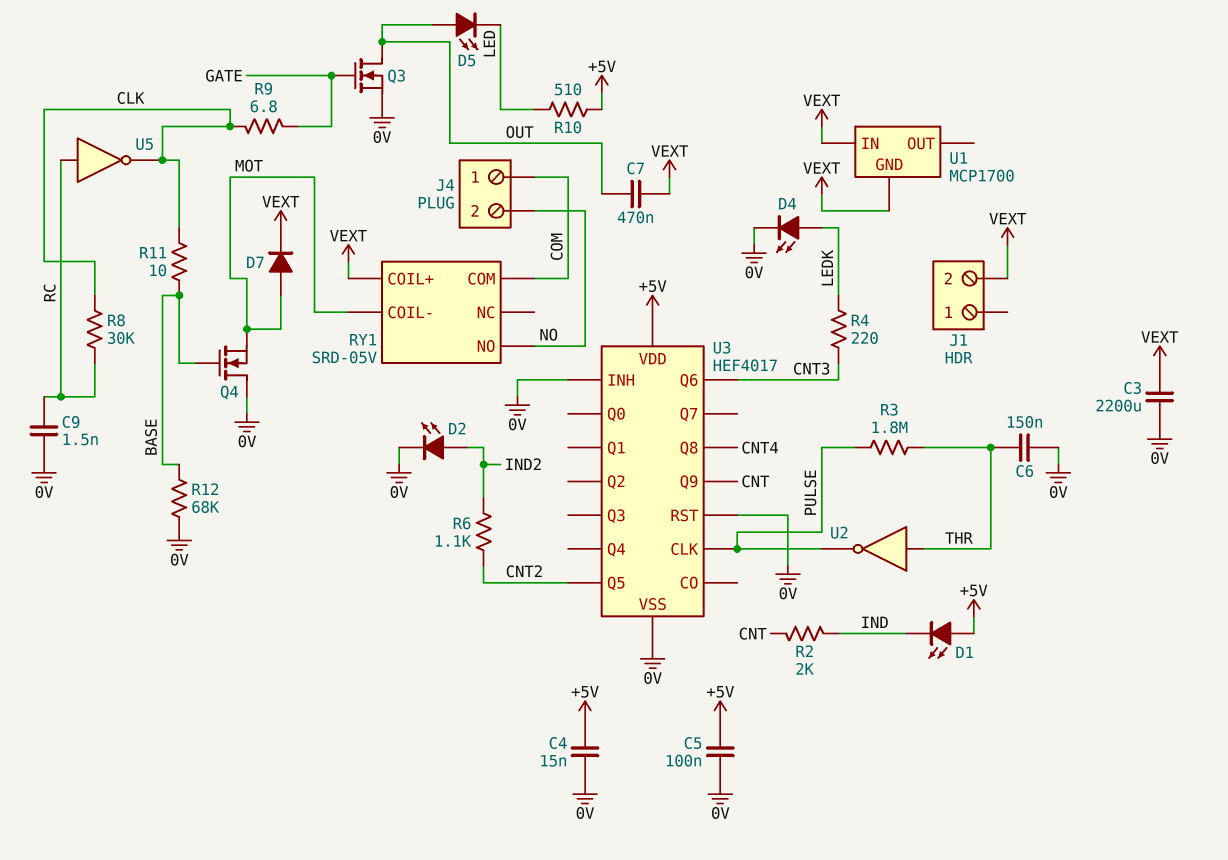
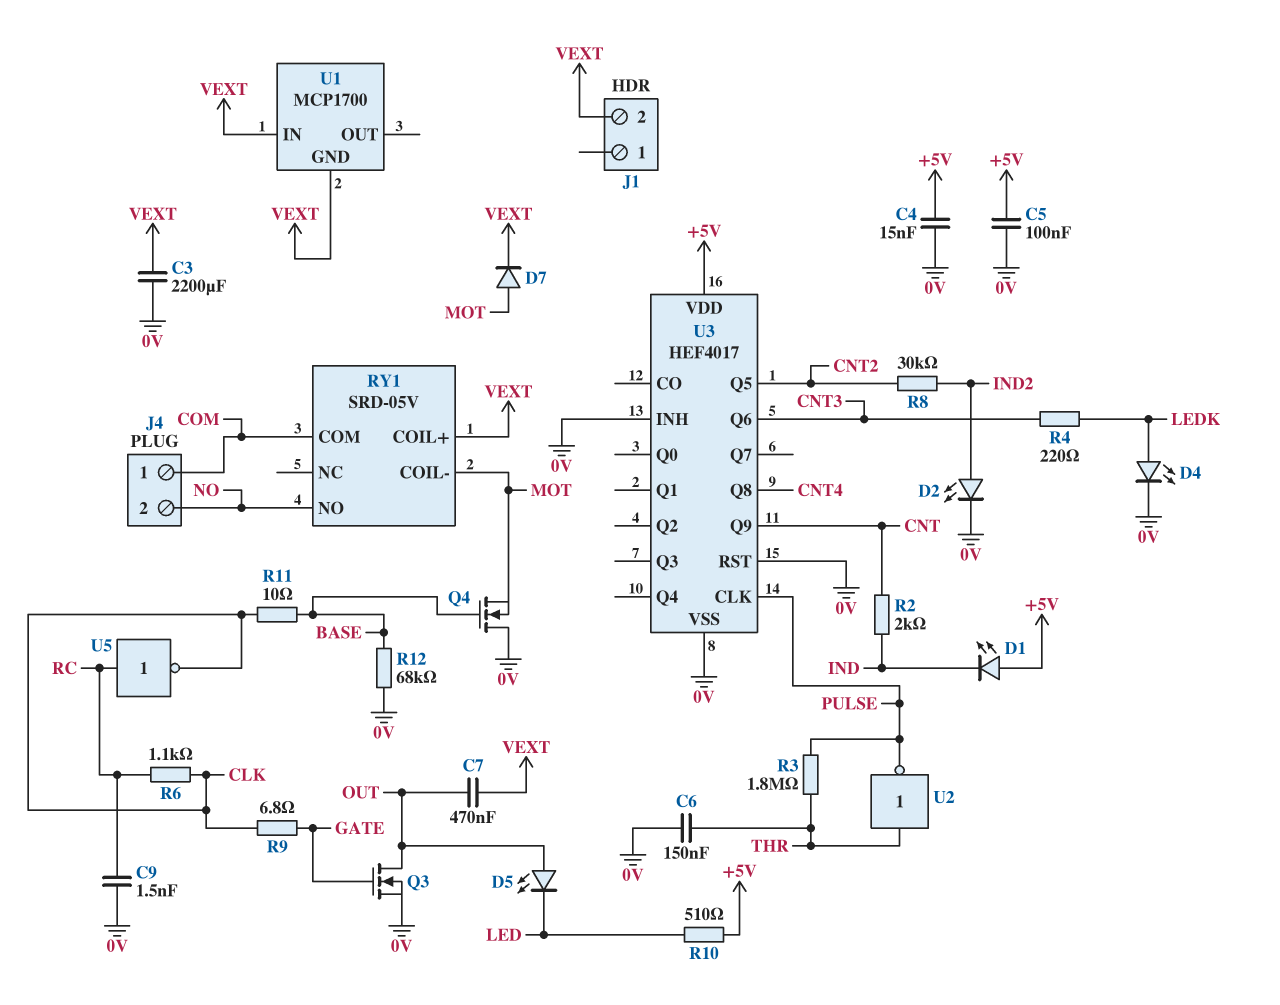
R6: 1.1k (CNT2, IND2) -> 1.1k (CLK, RC)
R8: 30k (CLK, RC) -> 30k (CNT2, IND2)

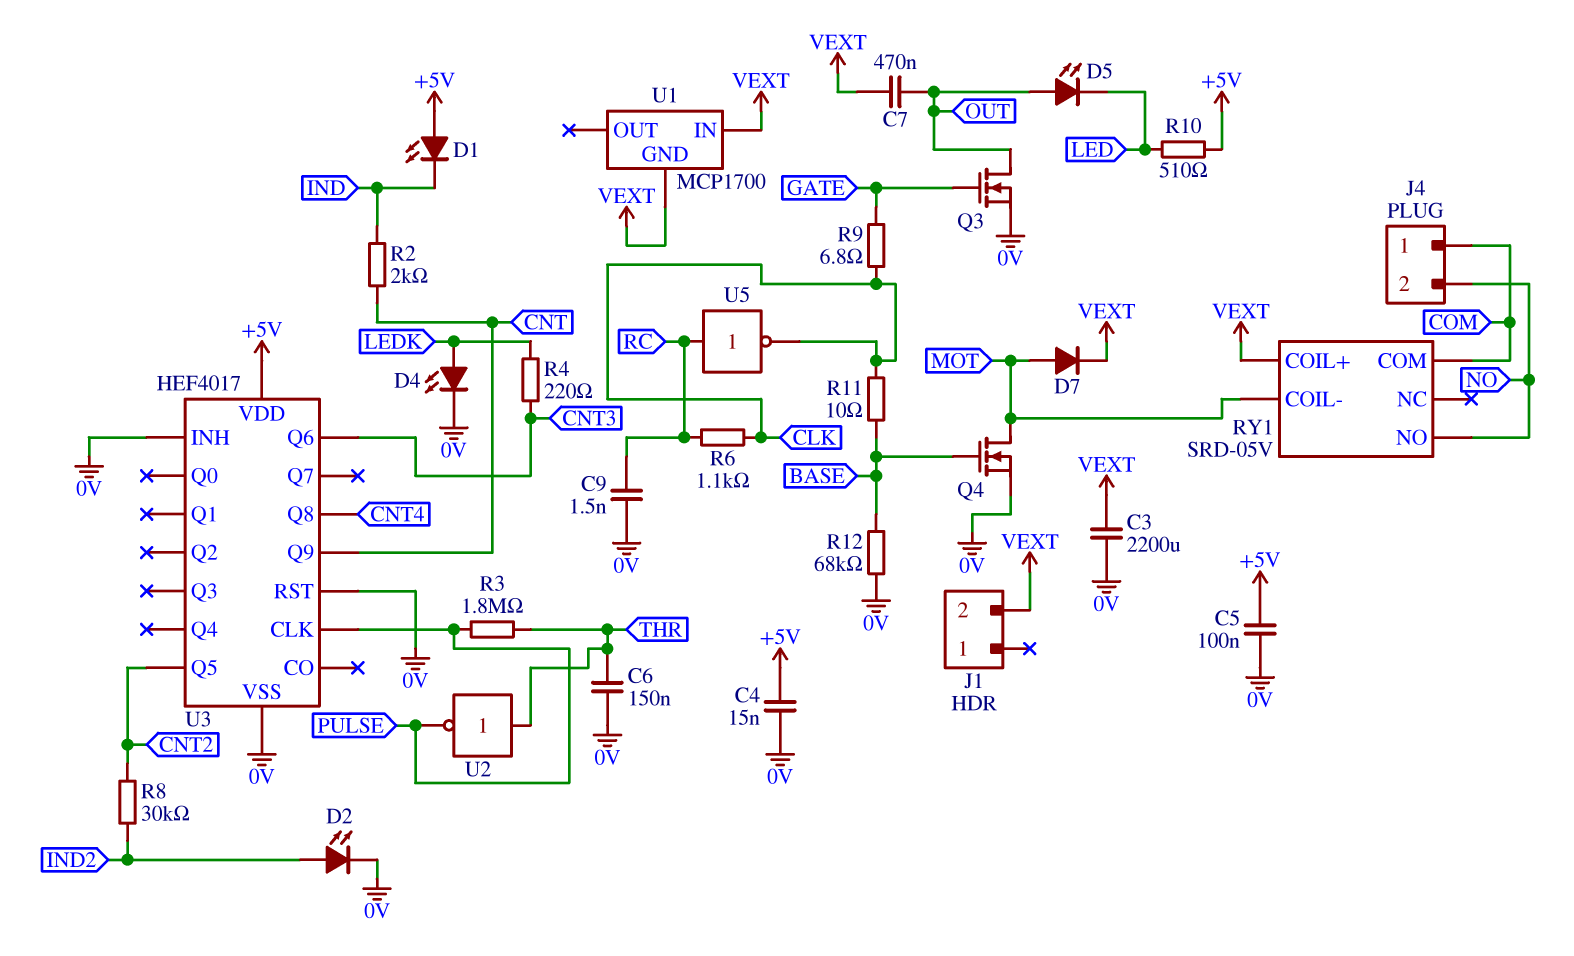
Q4: NMOS (G BASE, D 0V, S MOT) -> NMOS (G BASE, D MOT, S 0V)

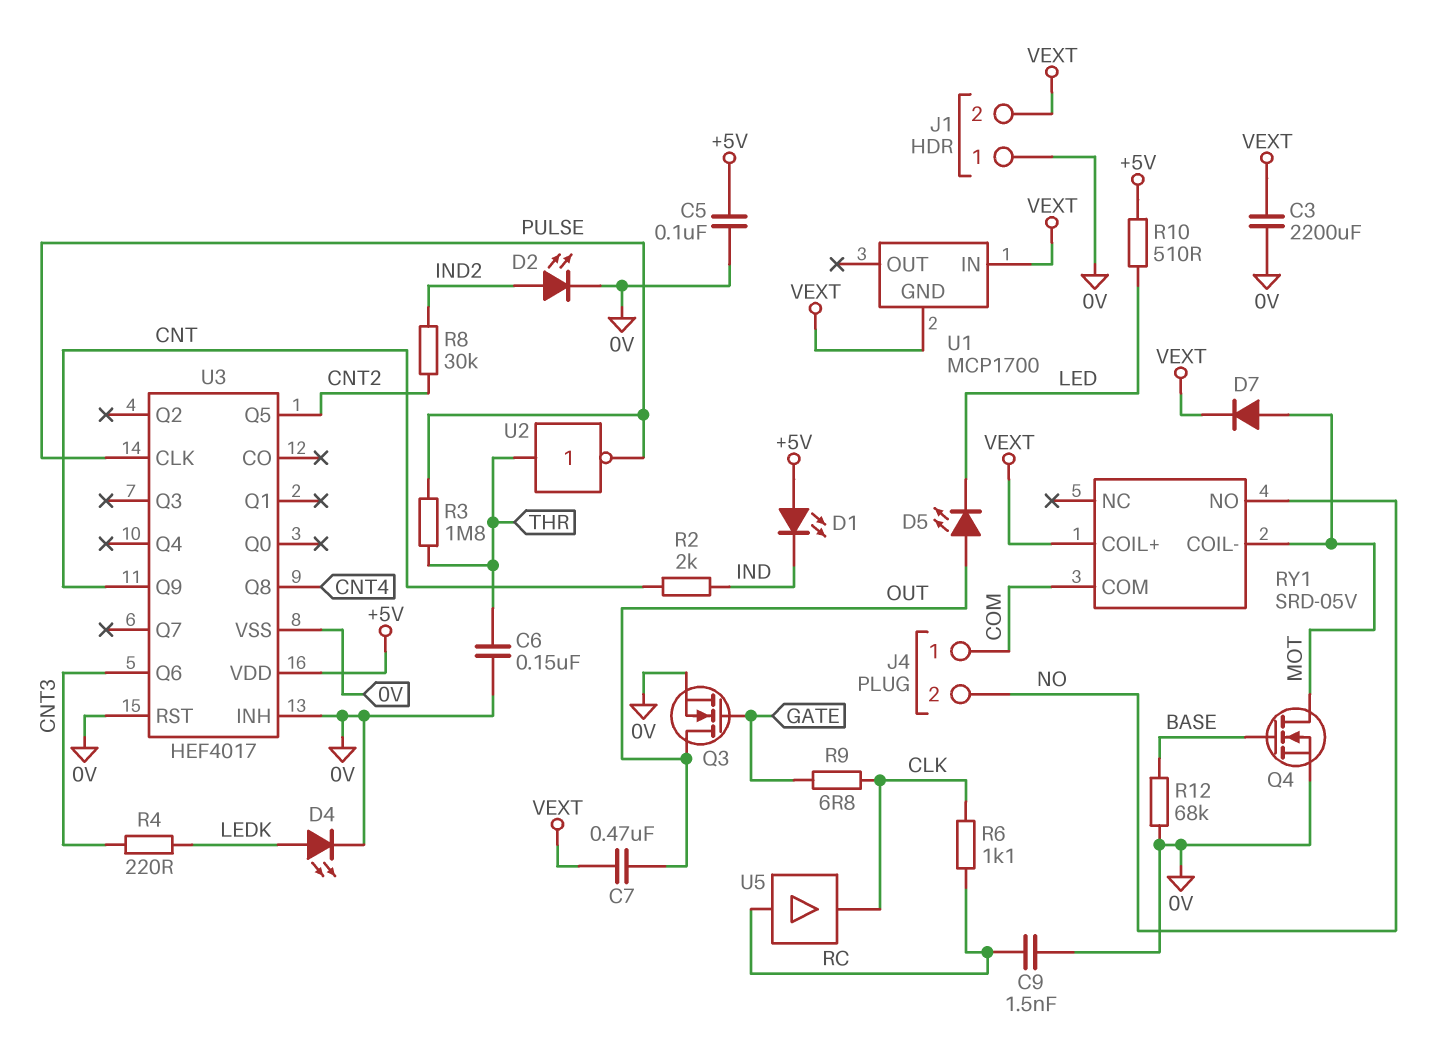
C4: 15nF (+5V, 0V) -> none
J1 pin 1: none -> 0V
R11: 10 (BASE, CLK) -> none
U5: NOT (in RC, out CLK) -> buffer (in RC, out CLK)

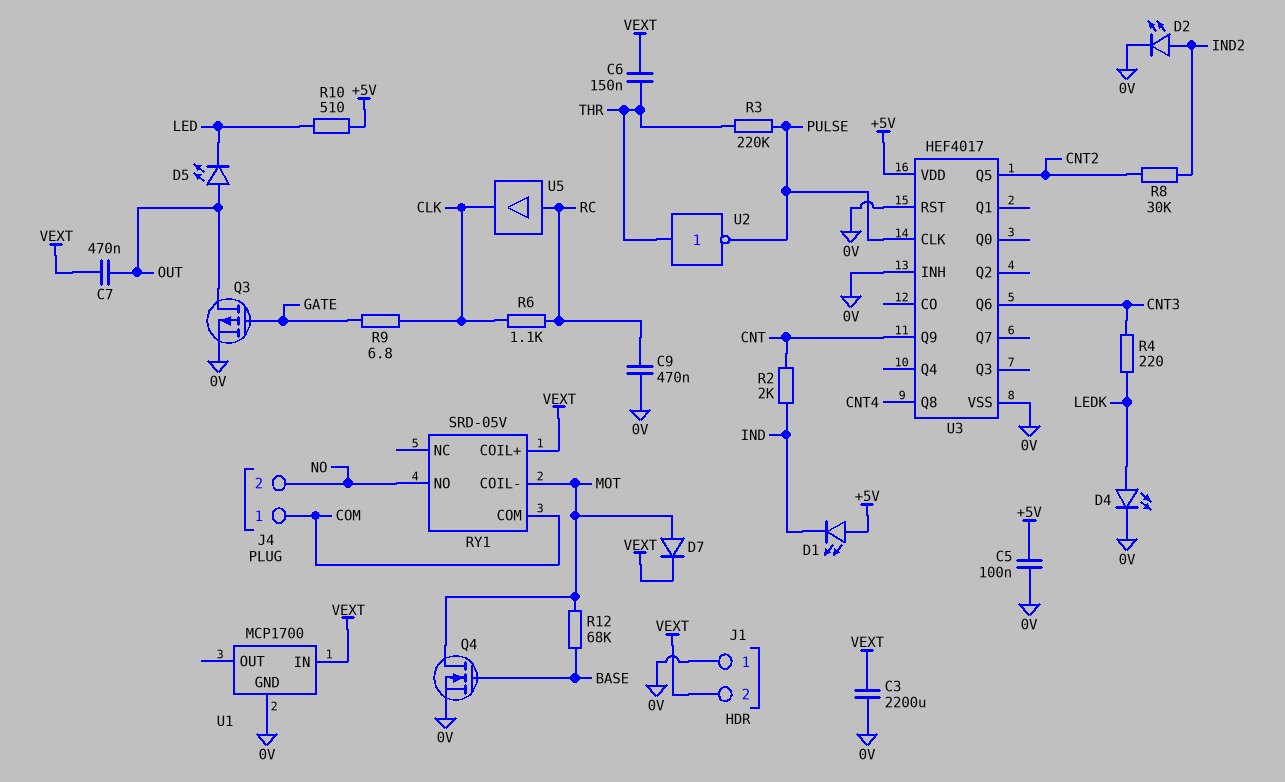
C6: 150nF (0V, THR) -> 150nF (THR, VEXT)
C9: 1.5nF (0V, RC) -> 470nF (0V, RC)
Q3: NMOS (G GATE, D OUT, S 0V) -> PMOS (G GATE, D OUT, S 0V)
R3: 1.8M (PULSE, THR) -> 220k (PULSE, THR)
R12: 68k (0V, BASE) -> 68k (BASE, MOT)
U1 pin GND: VEXT -> 0V

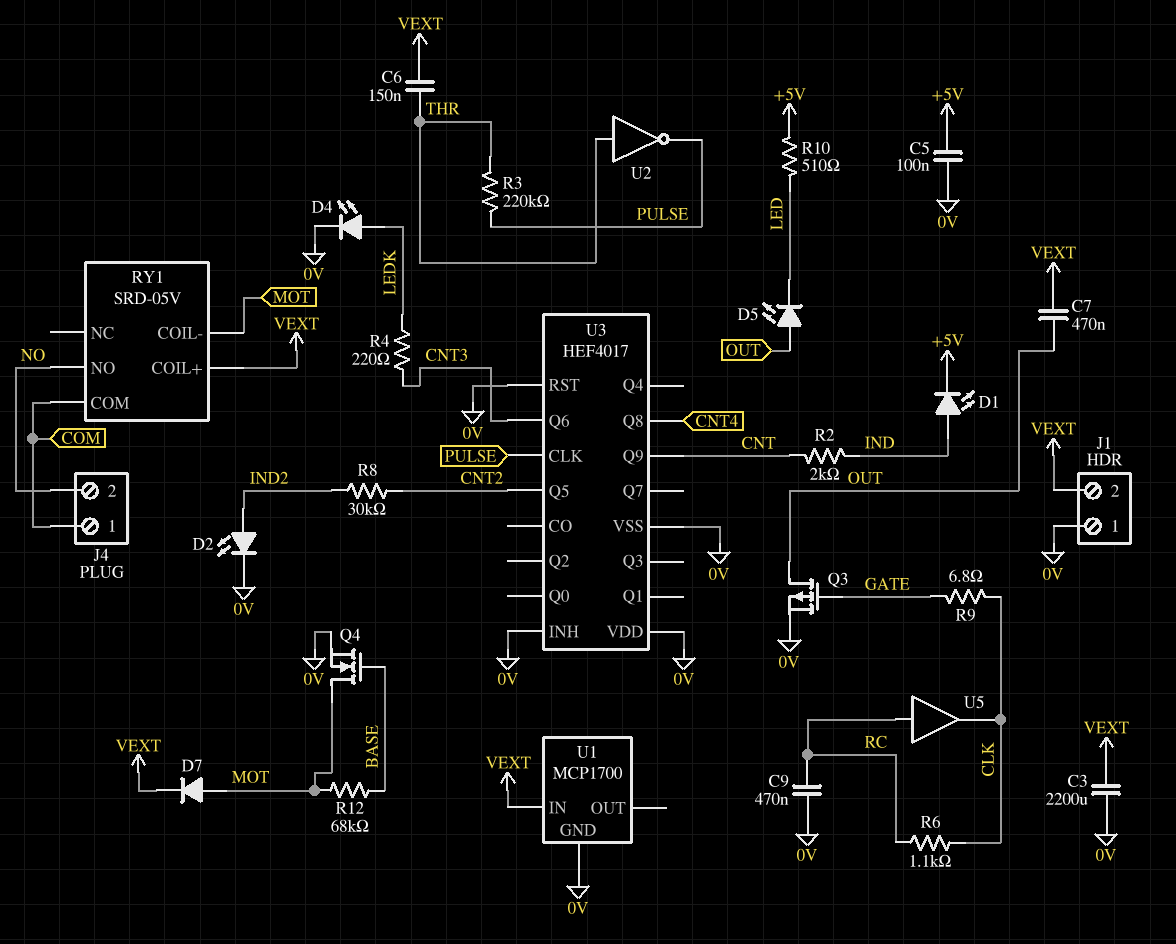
D1: LED (A +5V, K IND) -> LED (A IND, K +5V)
U3 pin VDD: +5V -> 0V

